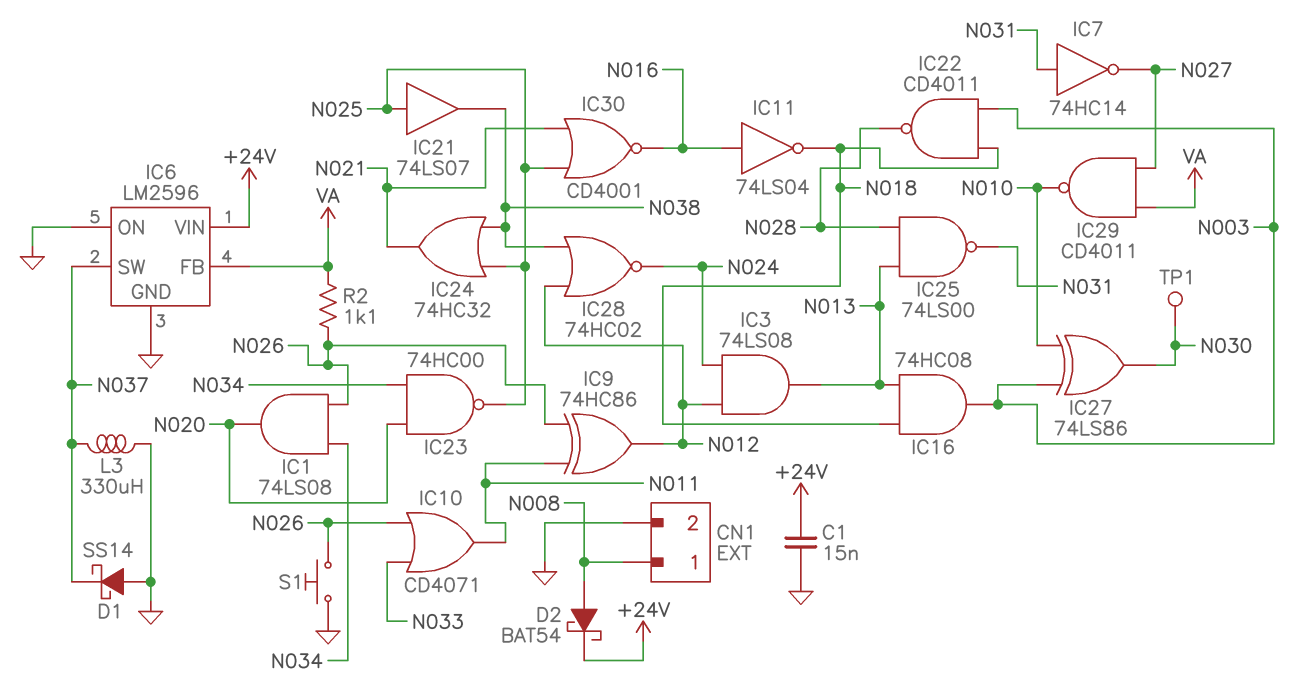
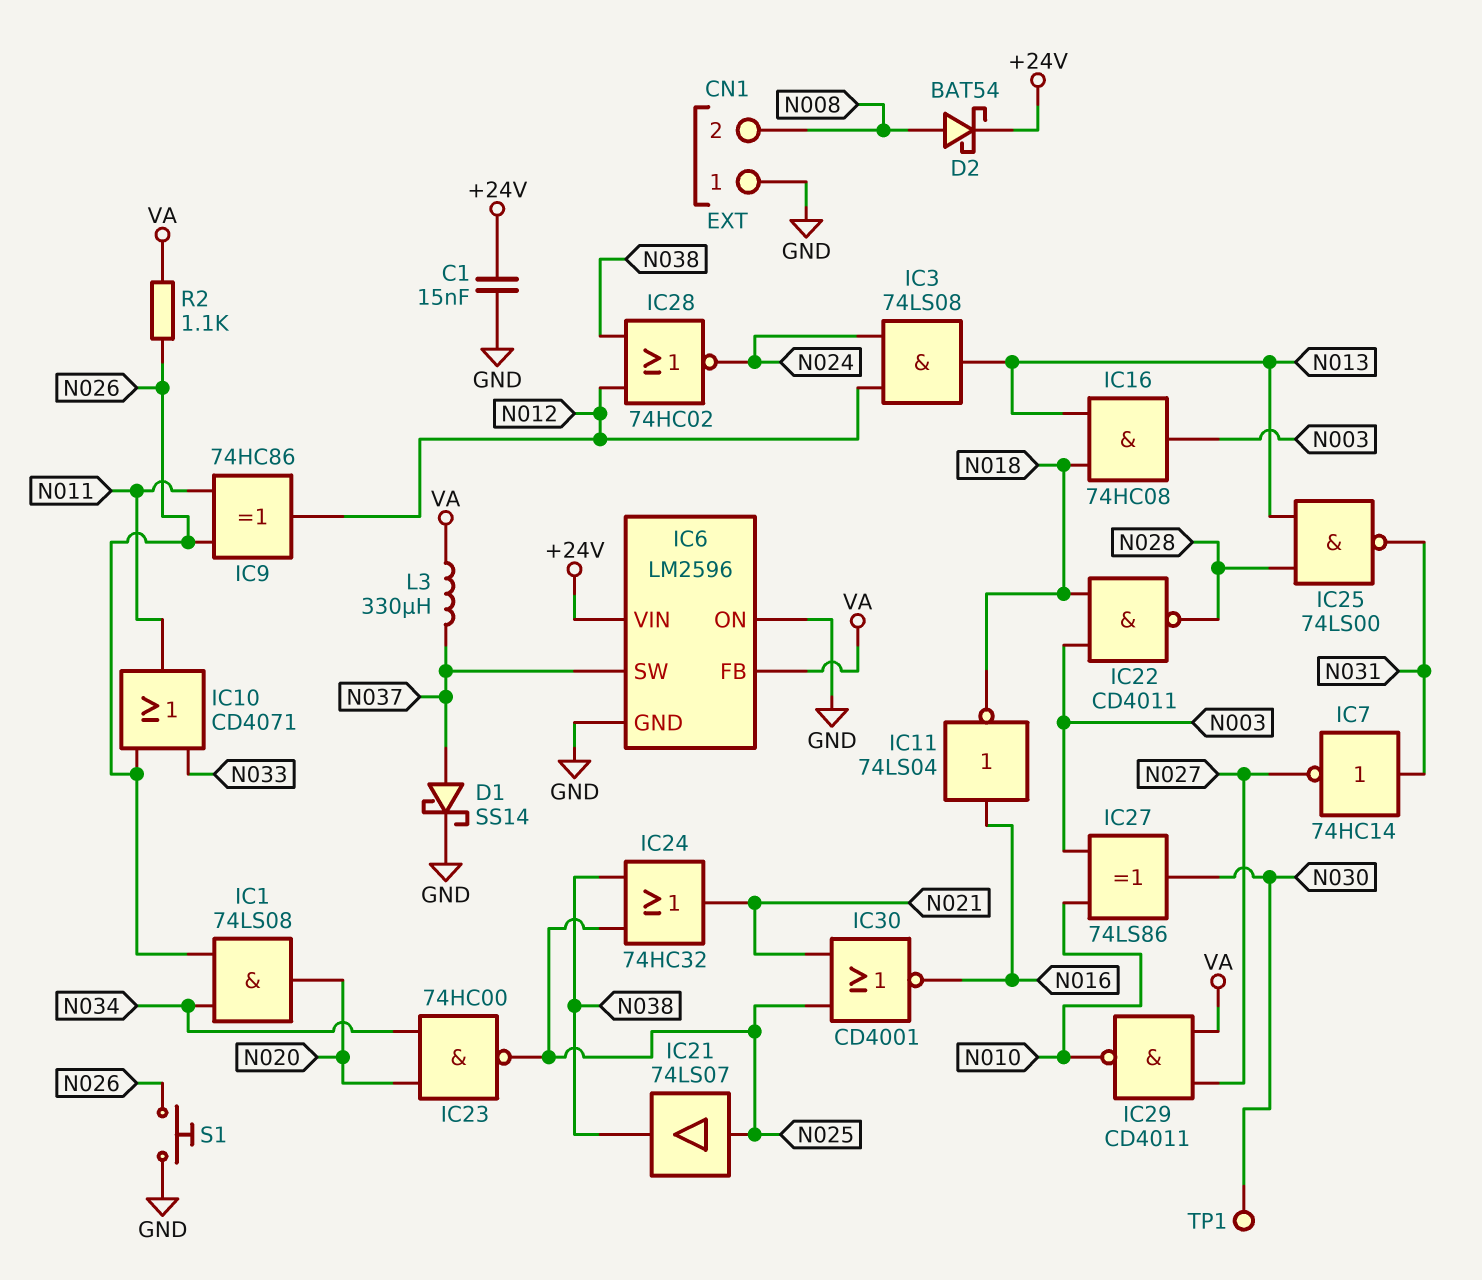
CN1 pin 1: N008 -> GND
CN1 pin 2: GND -> N008
D1: schottky SS14 (A GND, K N037) -> schottky SS14 (A N037, K GND)
L3: 330uH (GND, N037) -> 330uH (N037, VA)

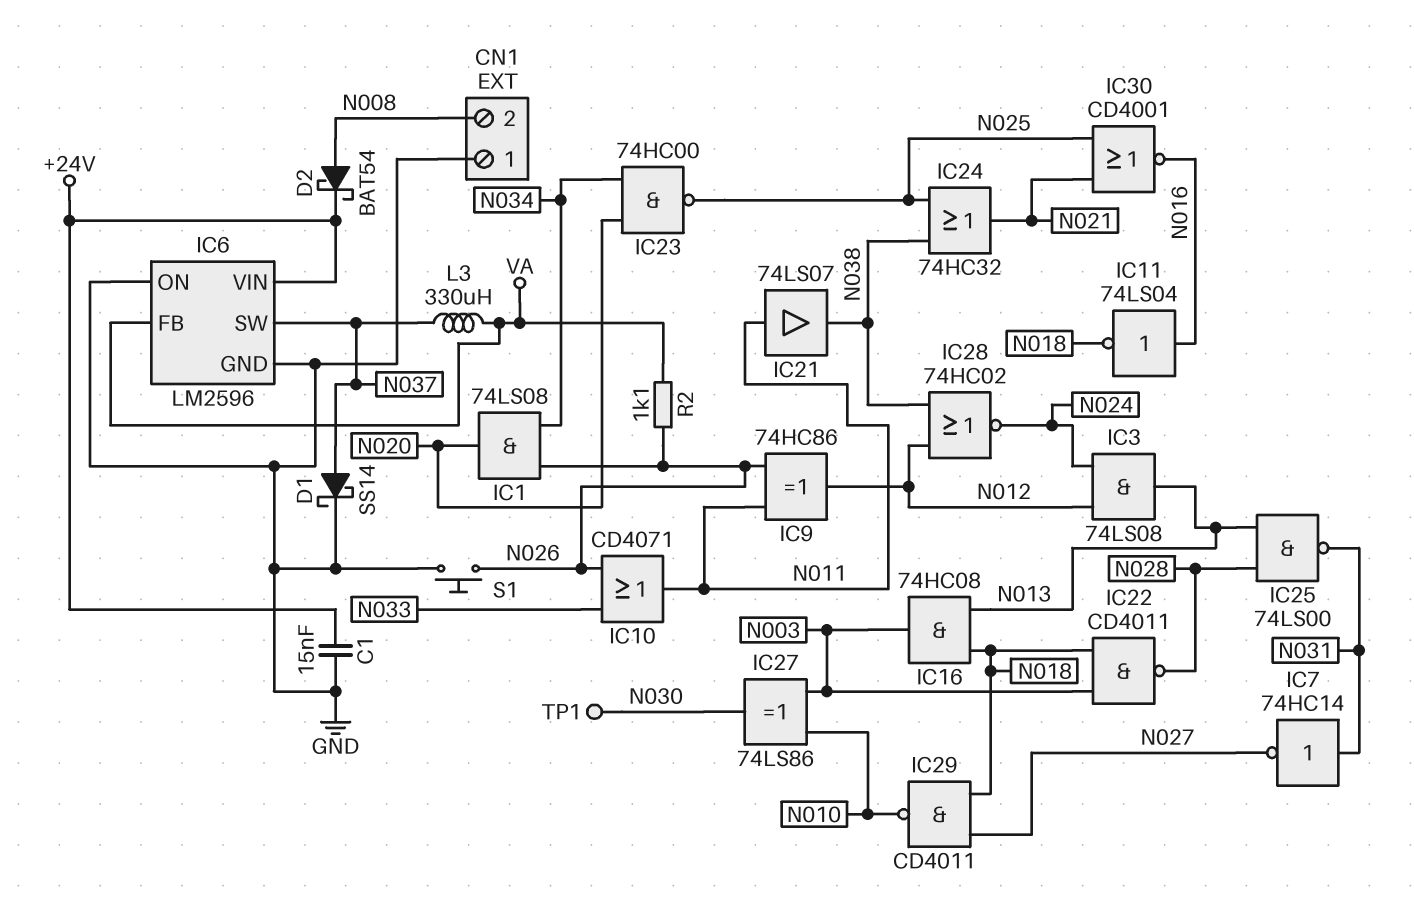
IC21: buffer 74LS07 (in N025, out N038) -> buffer 74LS07 (in N011, out N038)
IC29: NAND CD4011 (in N027, in VA, out N010) -> NAND CD4011 (in N018, in N027, out N010)

